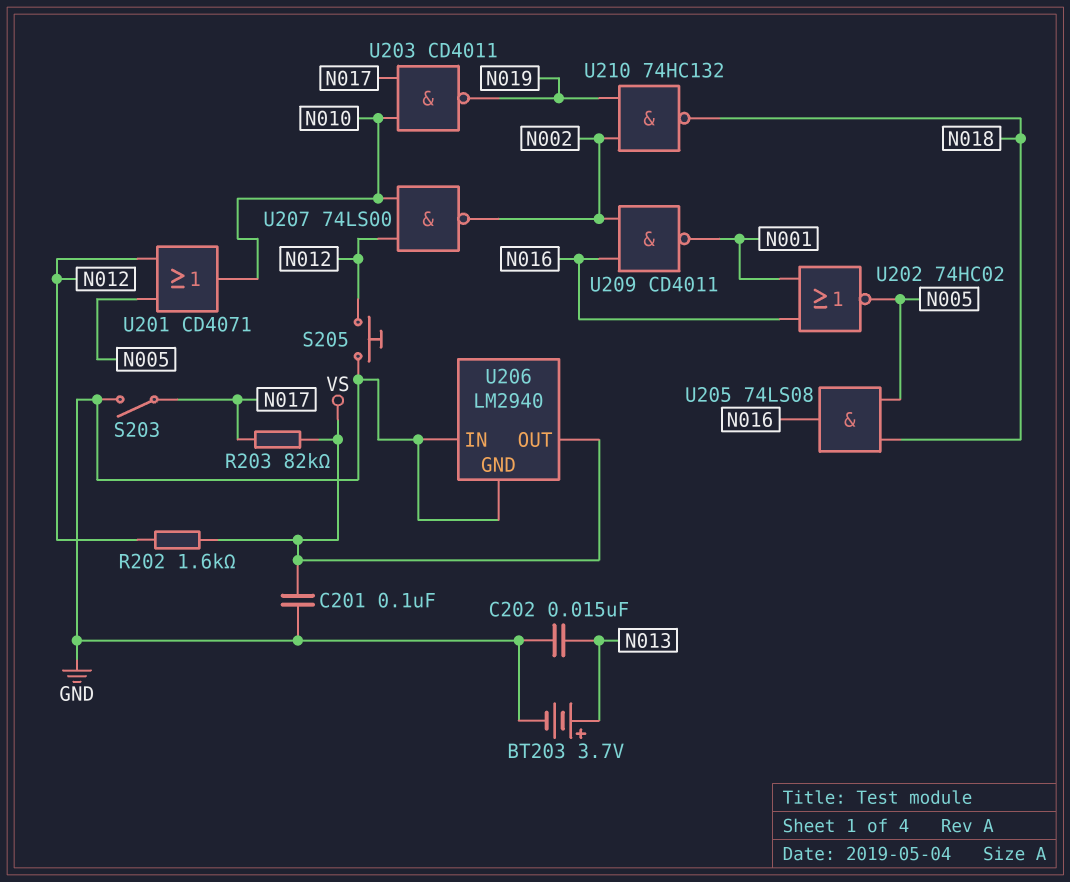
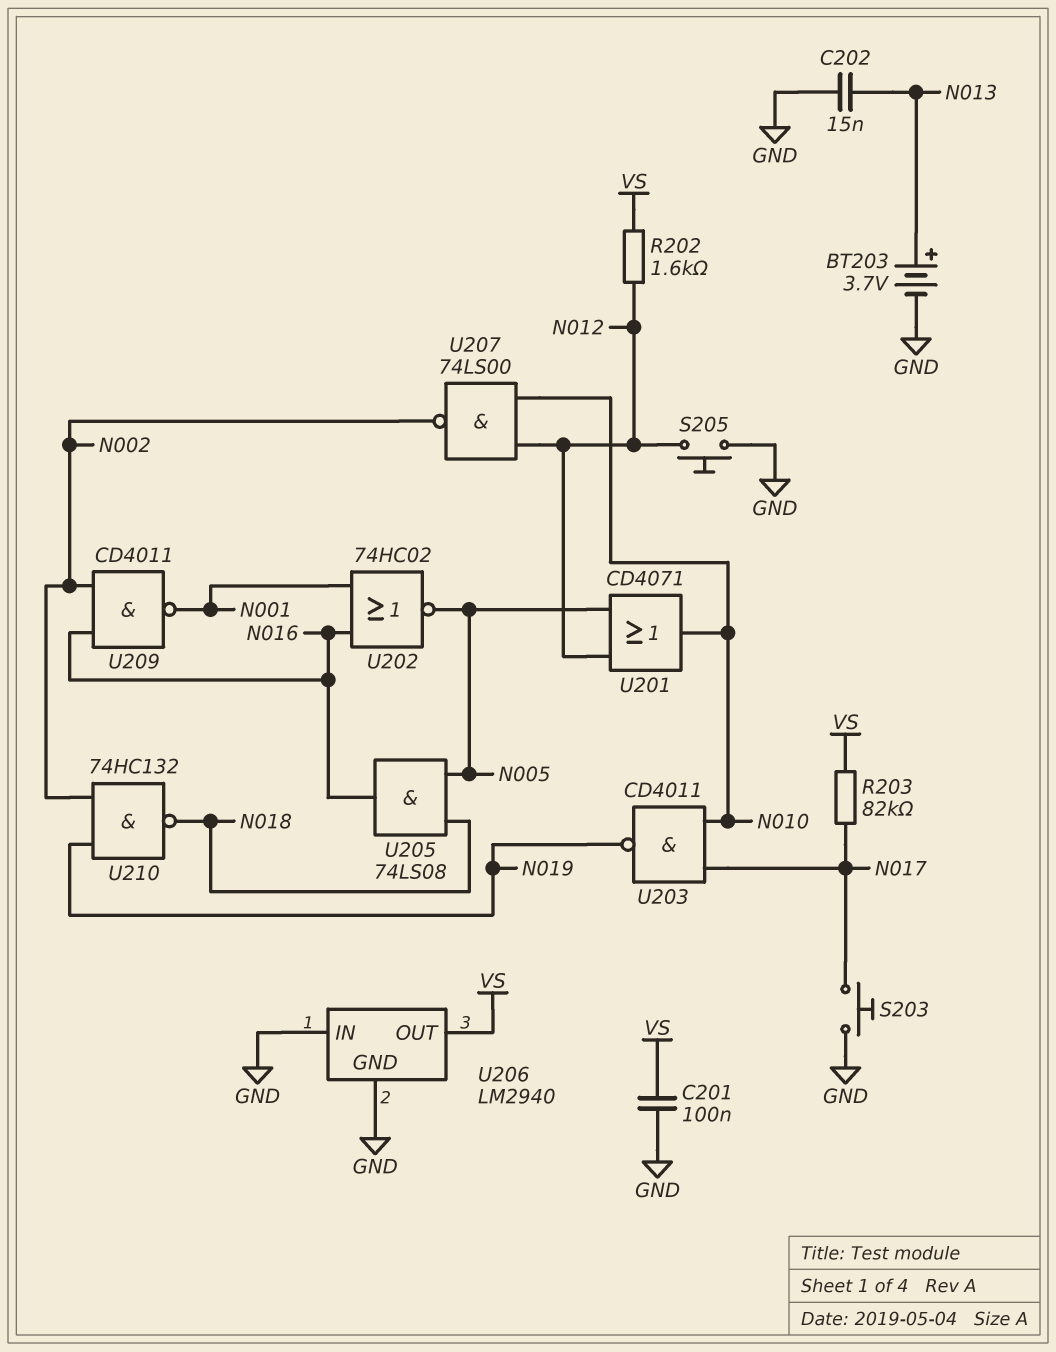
S203: switch (GND, N017) -> button (GND, N017)

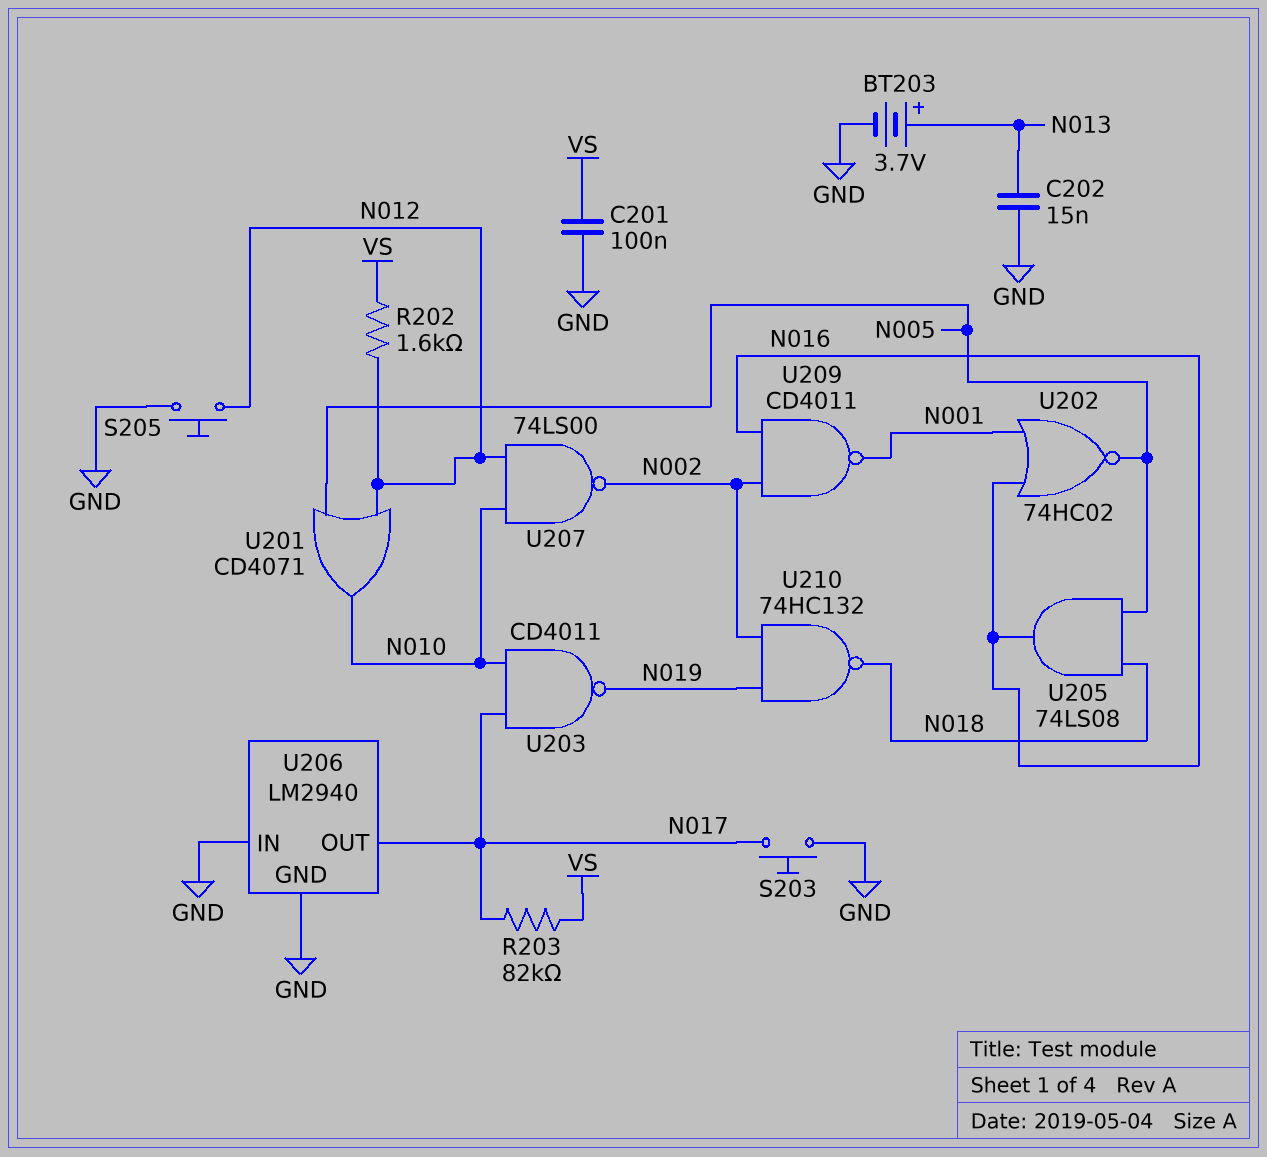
U206 pin OUT: VS -> N017

